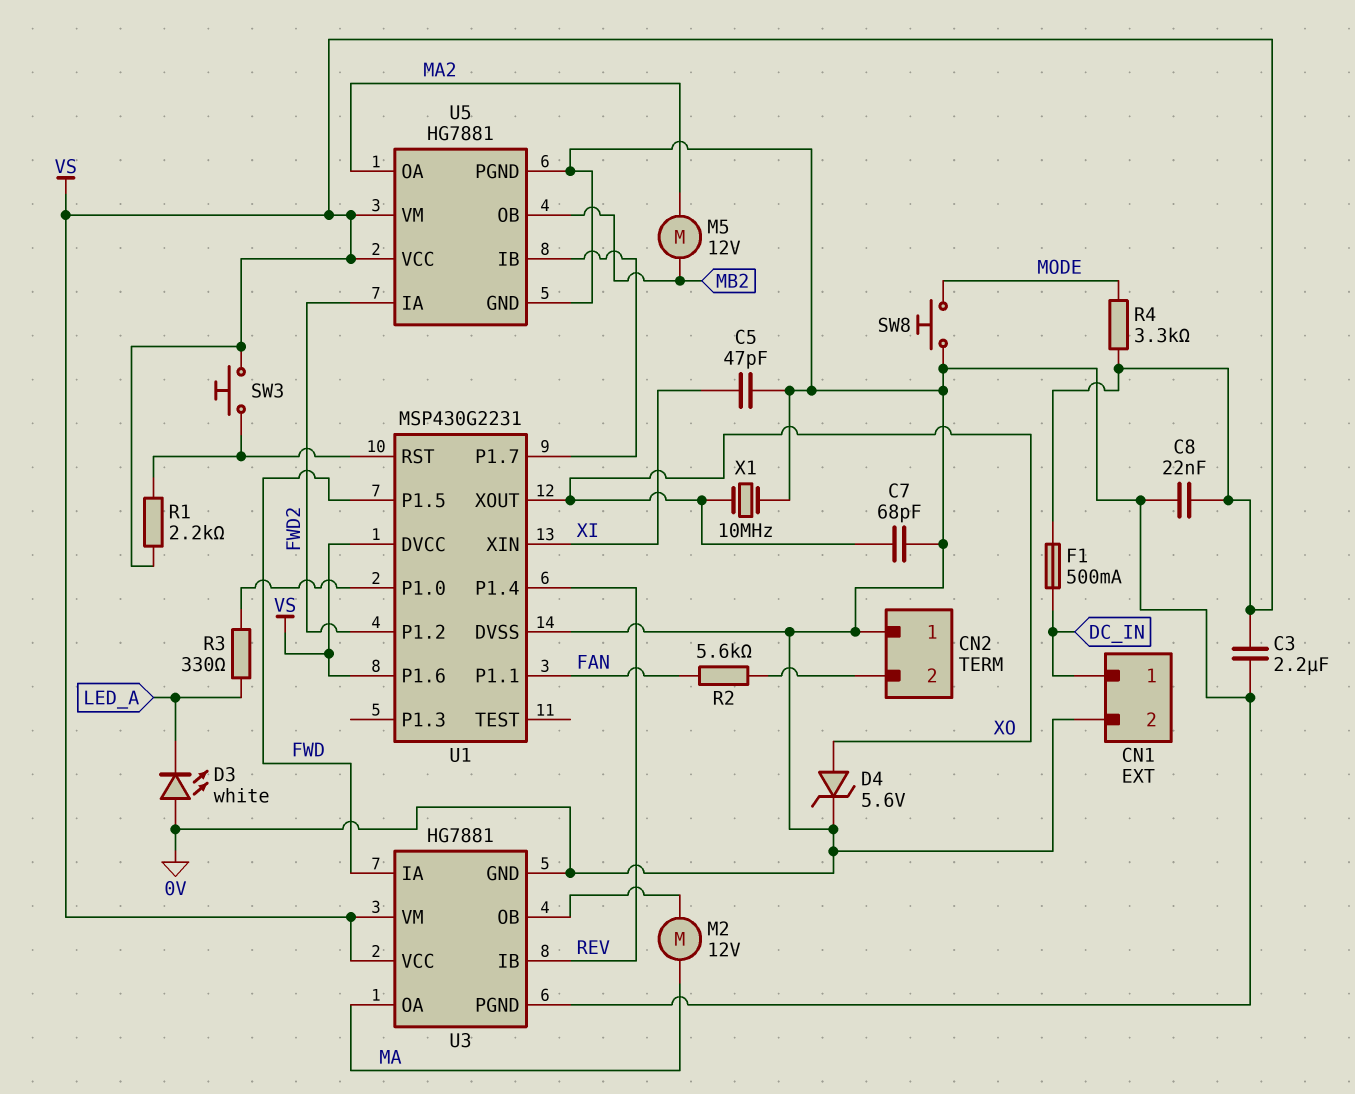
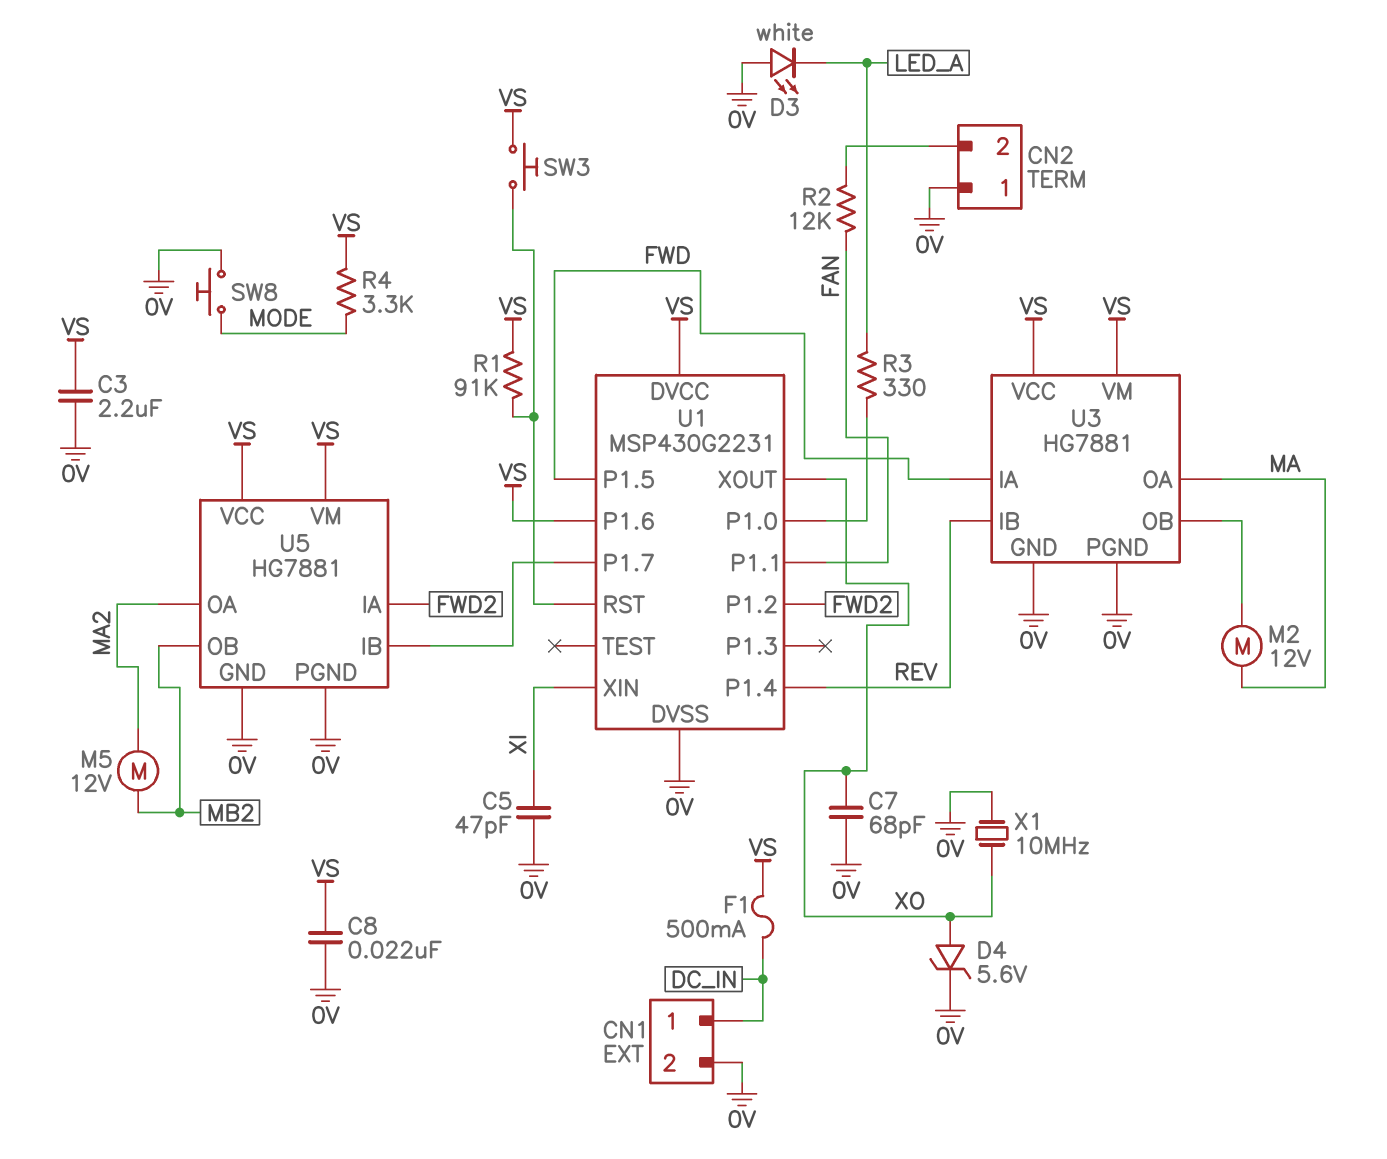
R1: 2.2k (U1/RST, VS) -> 91k (U1/RST, VS)
R2: 5.6k (CN2/2, FAN) -> 12k (CN2/2, FAN)

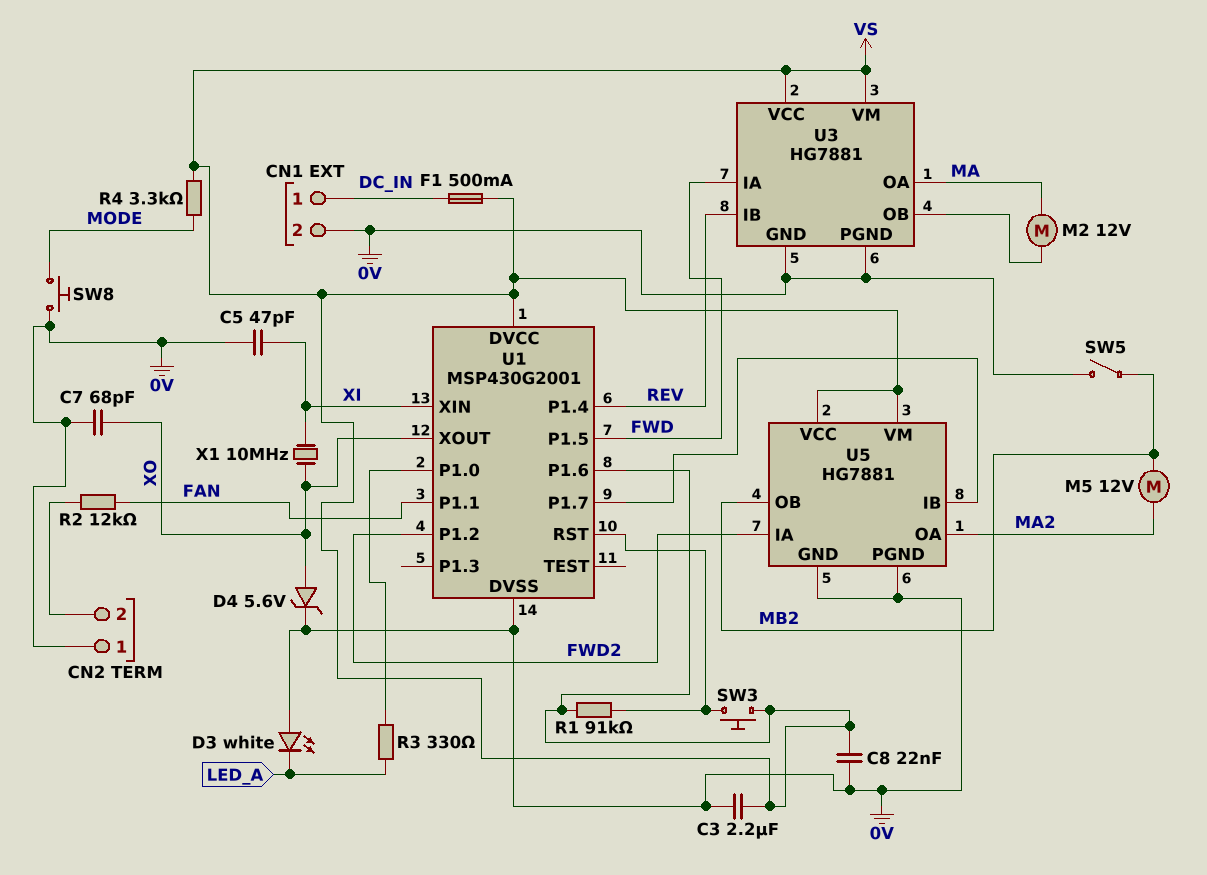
SW5: none -> switch (0V, MB2)
U1: MSP430G2231 -> MSP430G2001
X1: 10MHz (0V, XO) -> 10MHz (XI, XO)

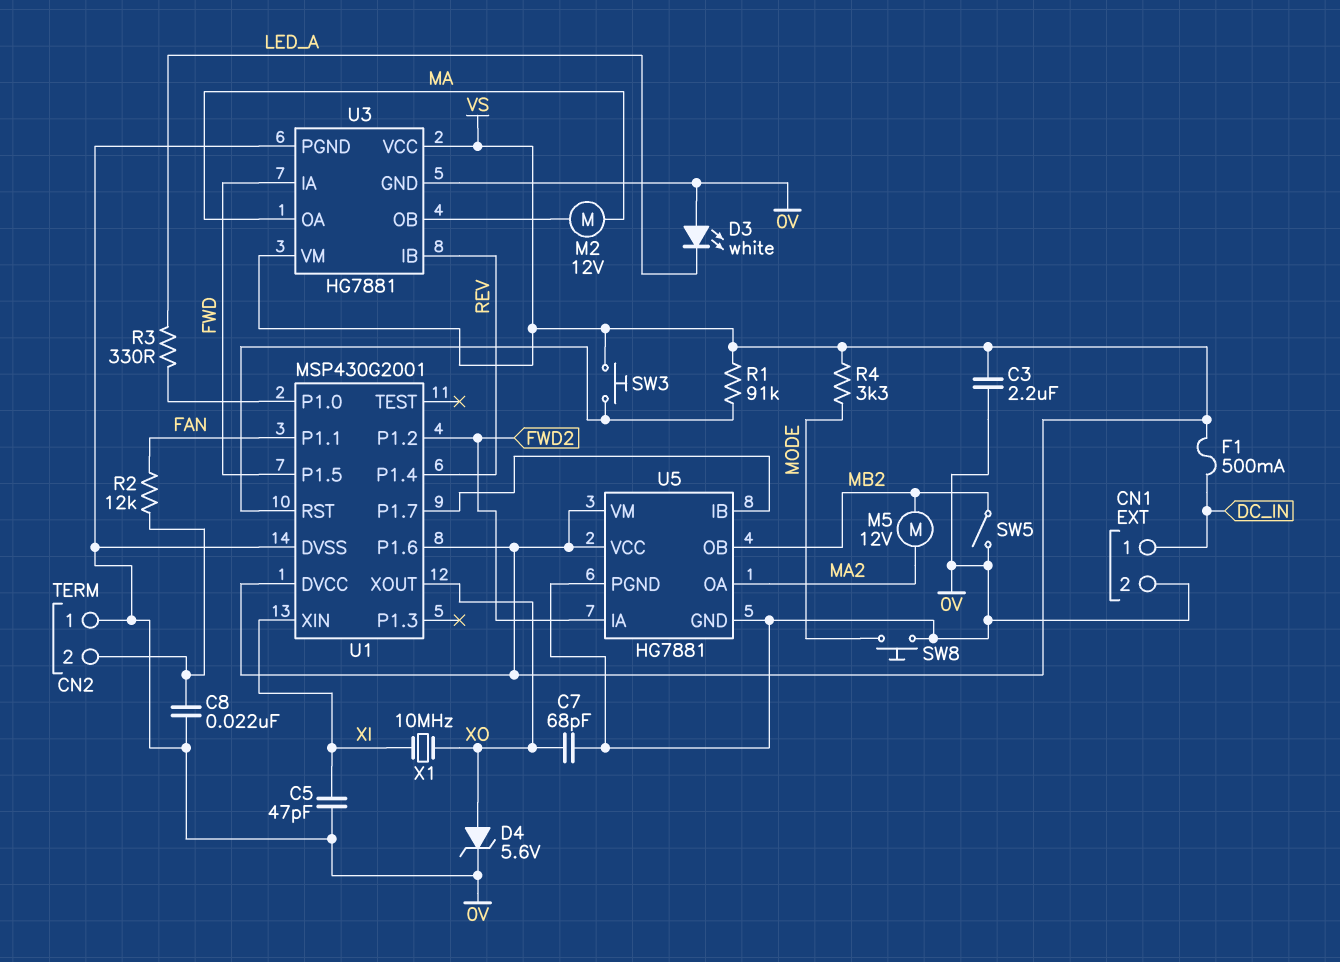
C8: 22nF (0V, VS) -> 22nF (0V, CN2/2)

